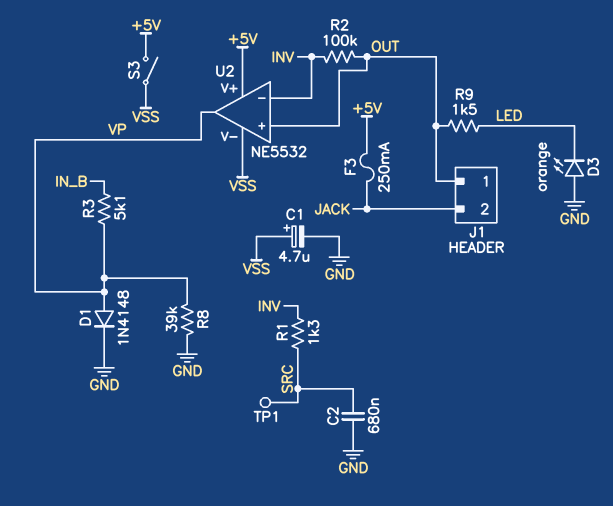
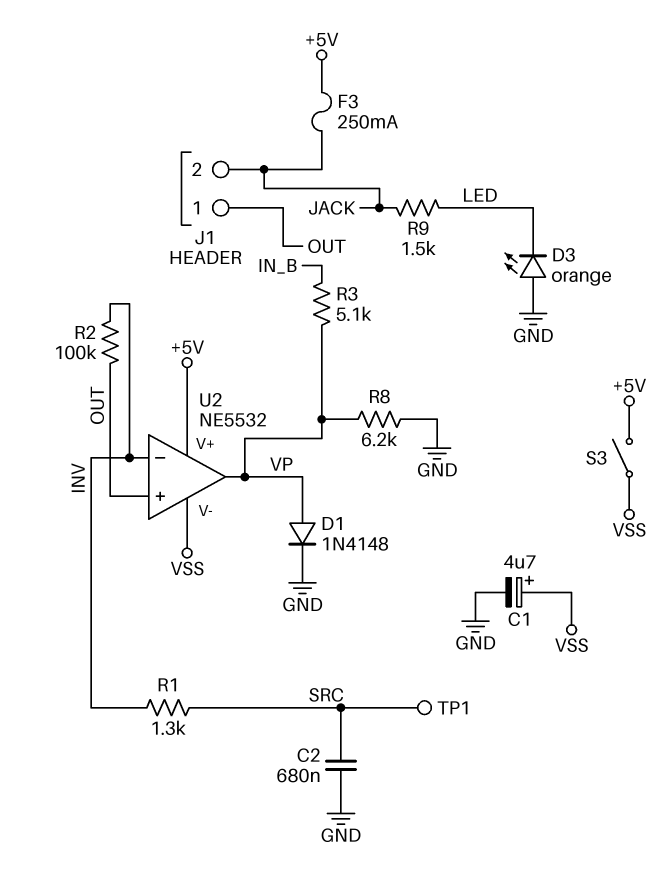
R8: 39k (GND, VP) -> 6.2k (GND, VP)
R9: 1.5k (LED, OUT) -> 1.5k (JACK, LED)

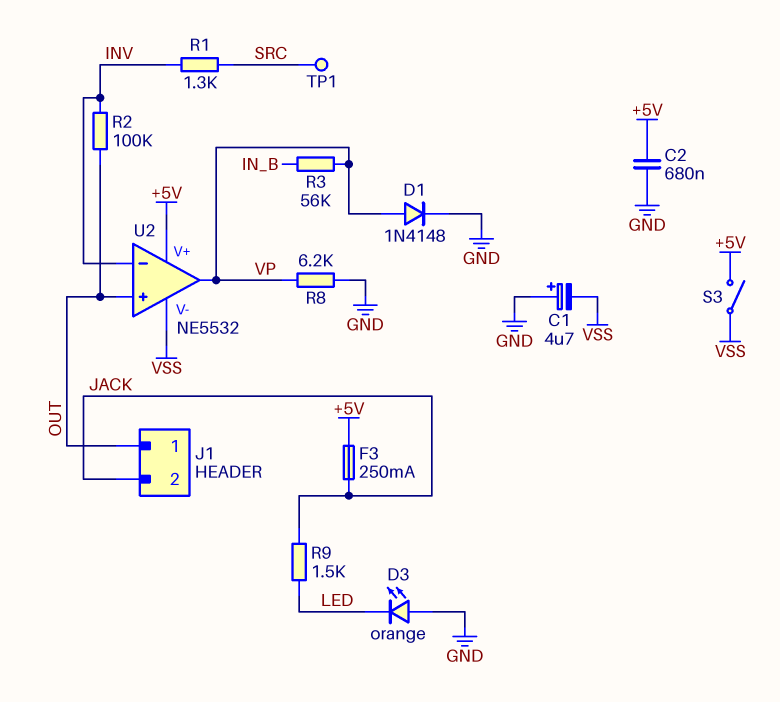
C1: 4.7uF (plus VSS, minus GND) -> 4.7uF (plus GND, minus VSS)
C2: 680nF (GND, SRC) -> 680nF (+5V, GND)
R3: 5.1k (IN_B, VP) -> 56k (IN_B, VP)

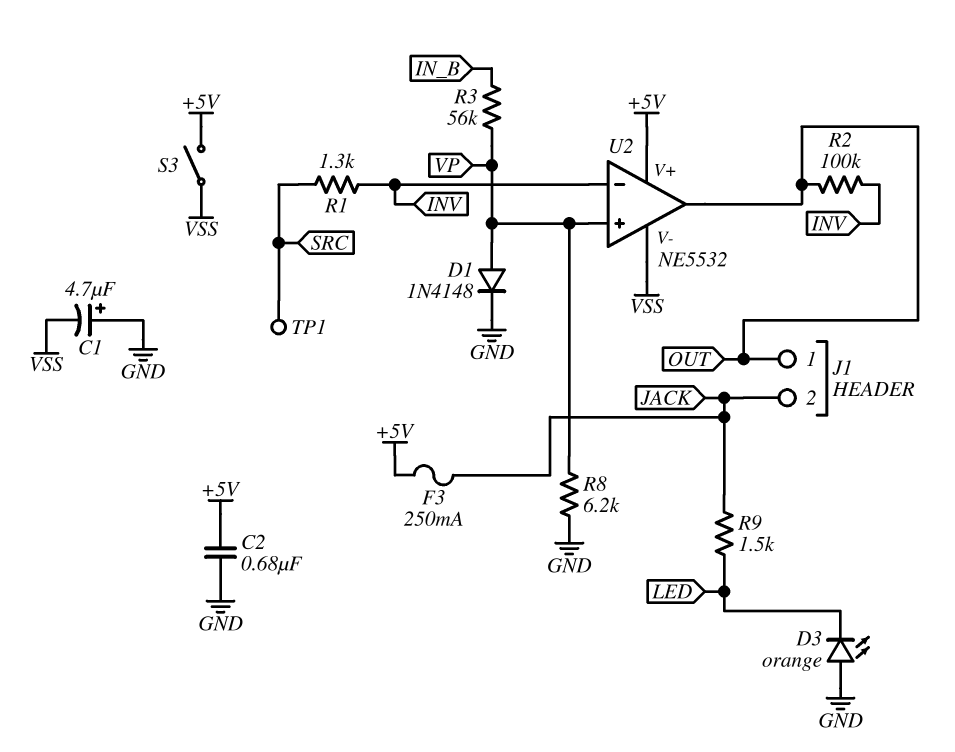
U2 pin in+: OUT -> VP
U2 pin out: VP -> OUT

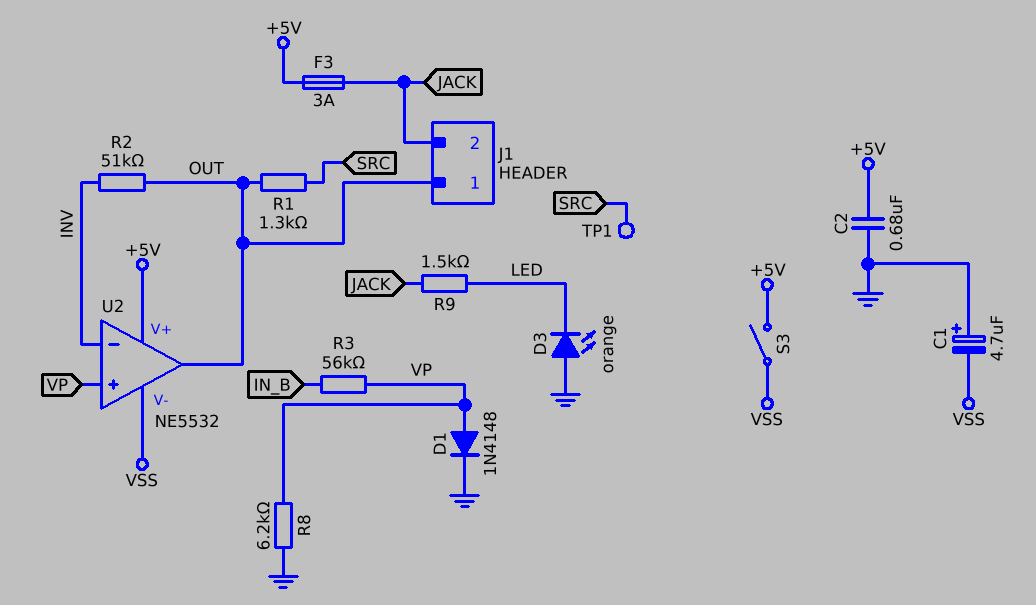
F3: 250mA (+5V, JACK) -> 3A (+5V, JACK)
R1: 1.3k (INV, SRC) -> 1.3k (OUT, SRC)
R2: 100k (INV, OUT) -> 51k (INV, OUT)

